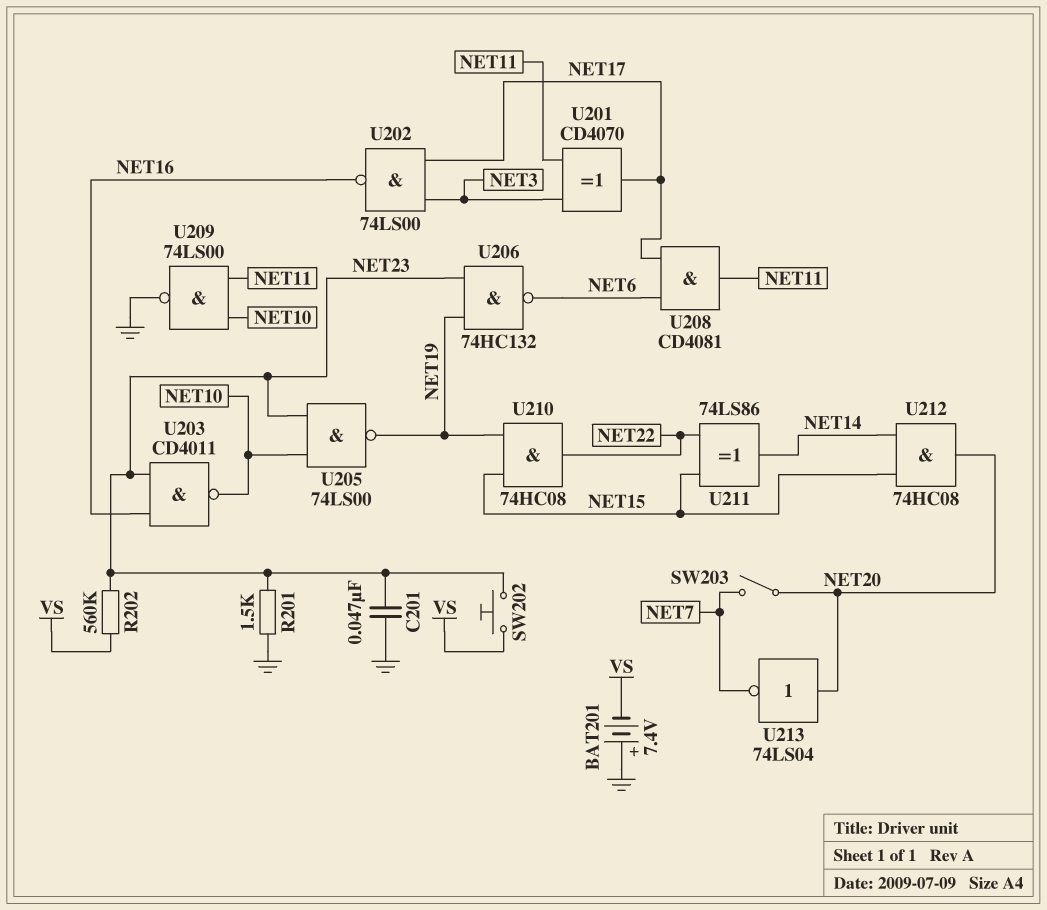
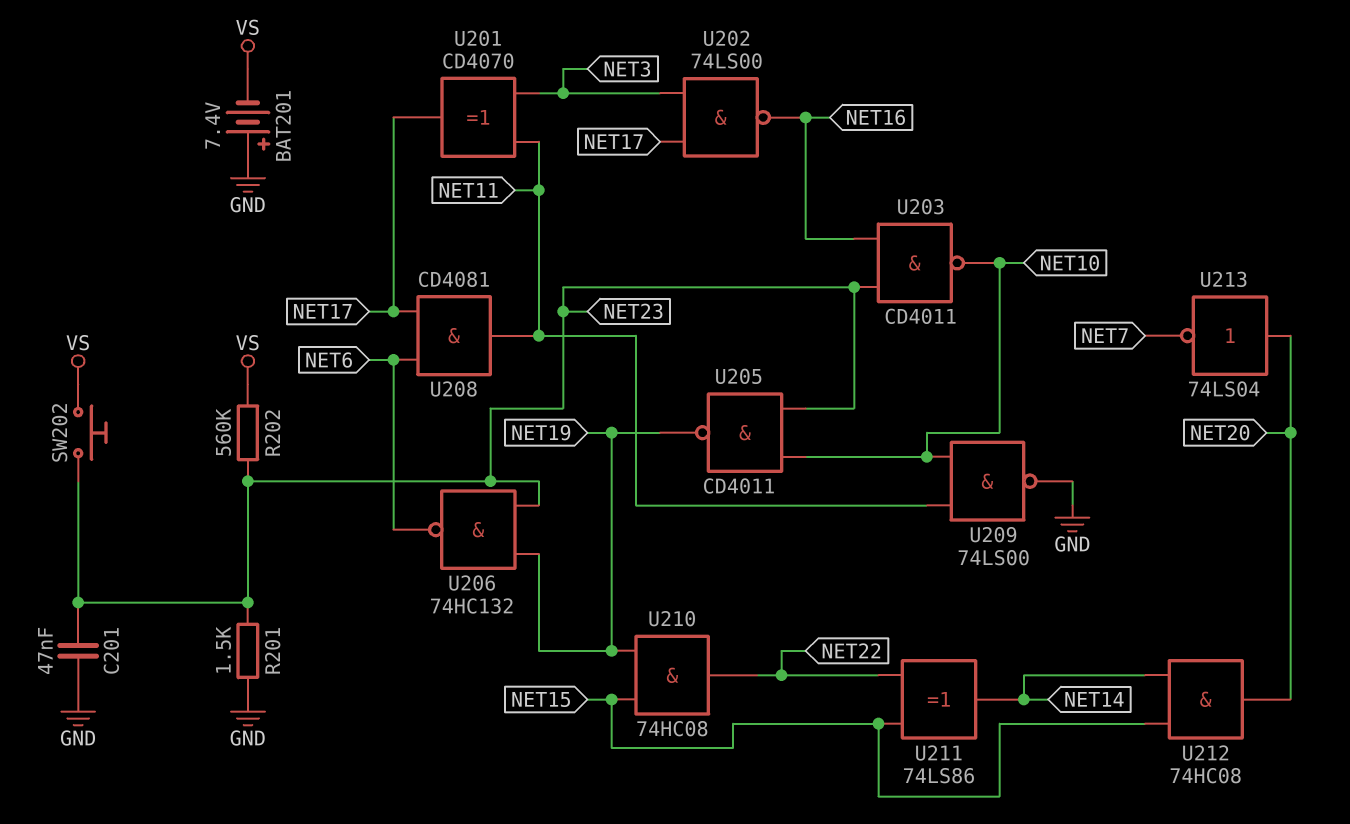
SW203: switch (NET7, NET20) -> none
U205: NAND 74LS00 (in NET10, in NET23, out NET19) -> NAND CD4011 (in NET10, in NET23, out NET19)

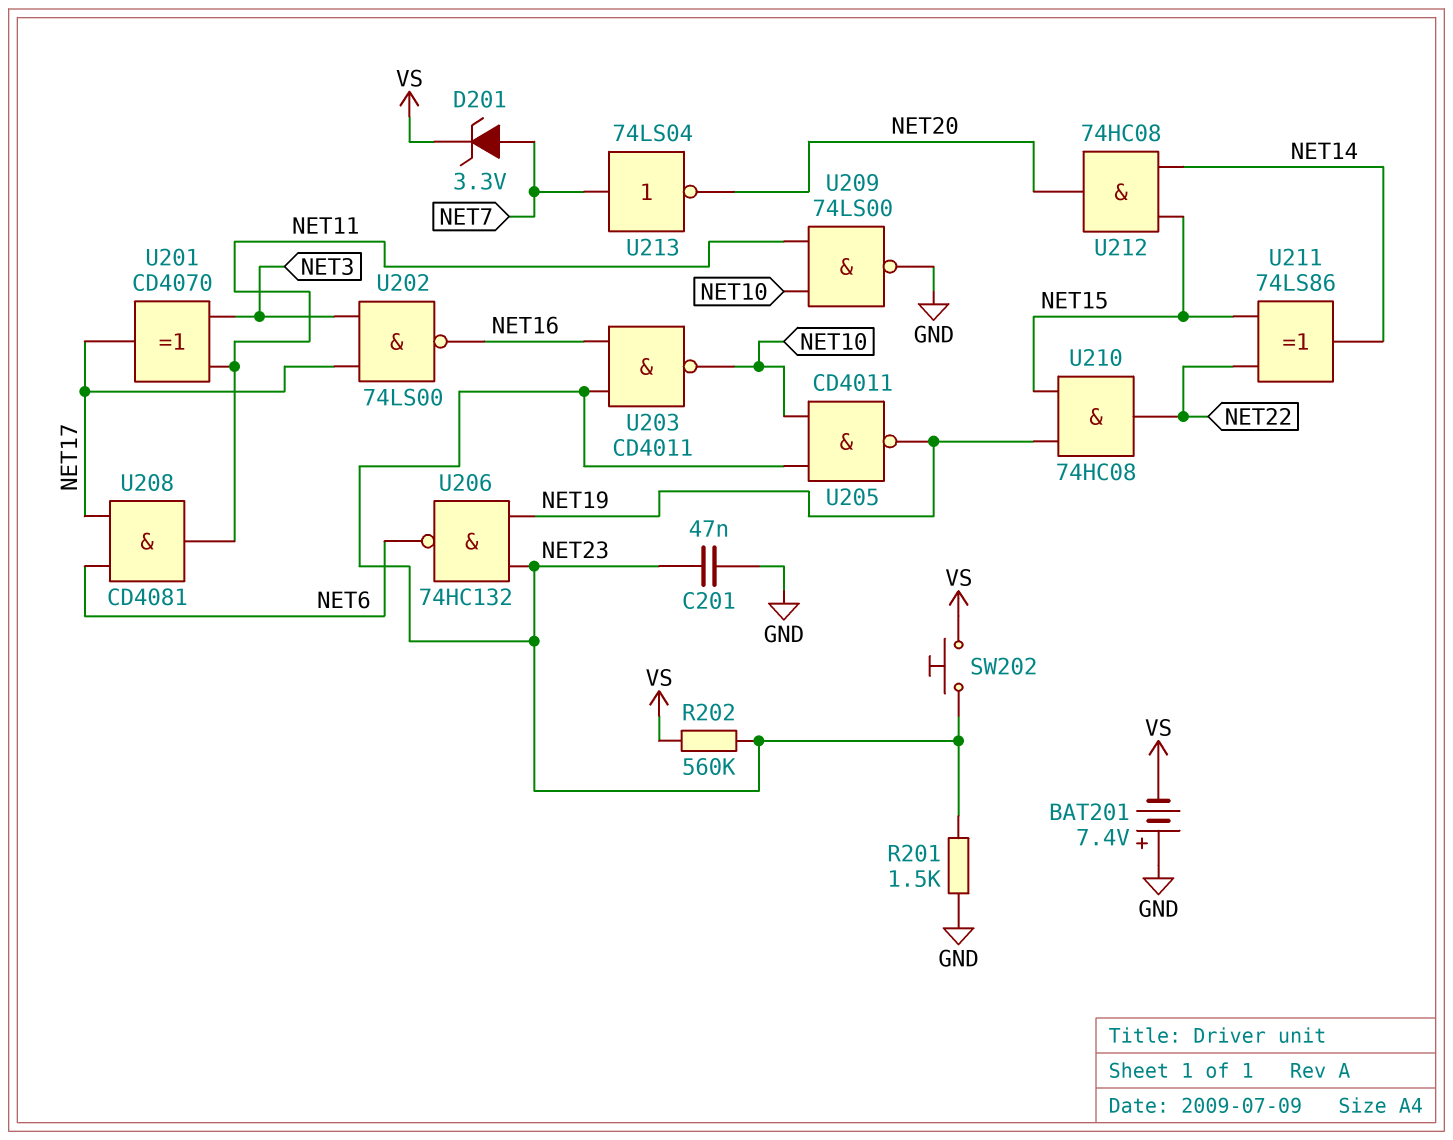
D201: none -> zener 3.3V (A NET7, K VS)
U213: NOT 74LS04 (in NET20, out NET7) -> NOT 74LS04 (in NET7, out NET20)

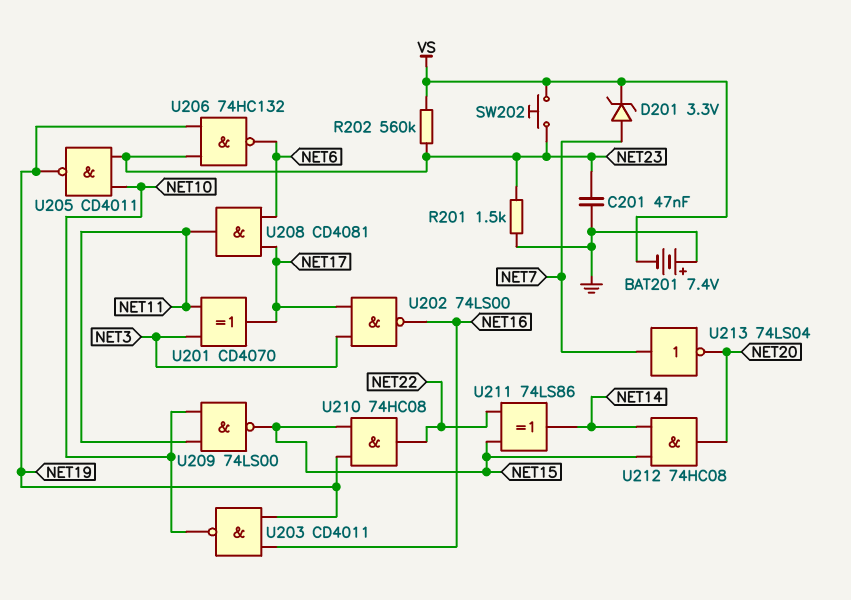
U203: NAND CD4011 (in NET16, in NET23, out NET10) -> NAND CD4011 (in NET16, in NET19, out NET10)
U209: NAND 74LS00 (in NET10, in NET11, out GND) -> NAND 74LS00 (in NET10, in NET11, out NET15)

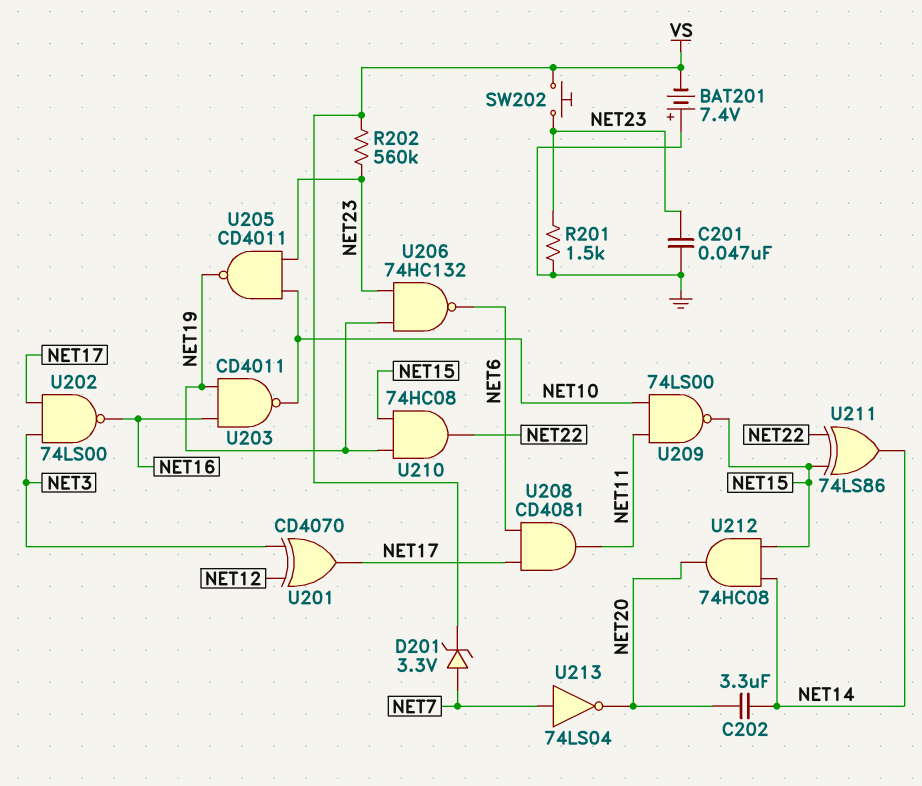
C202: none -> 3.3uF (NET14, NET20)
U201: XOR CD4070 (in NET3, in NET11, out NET17) -> XOR CD4070 (in NET3, in NET12, out NET17)

